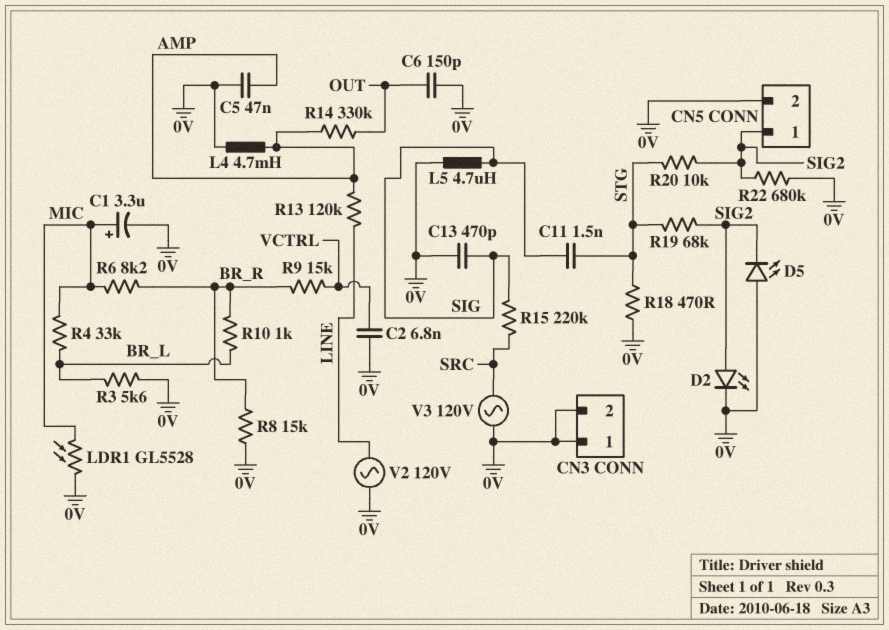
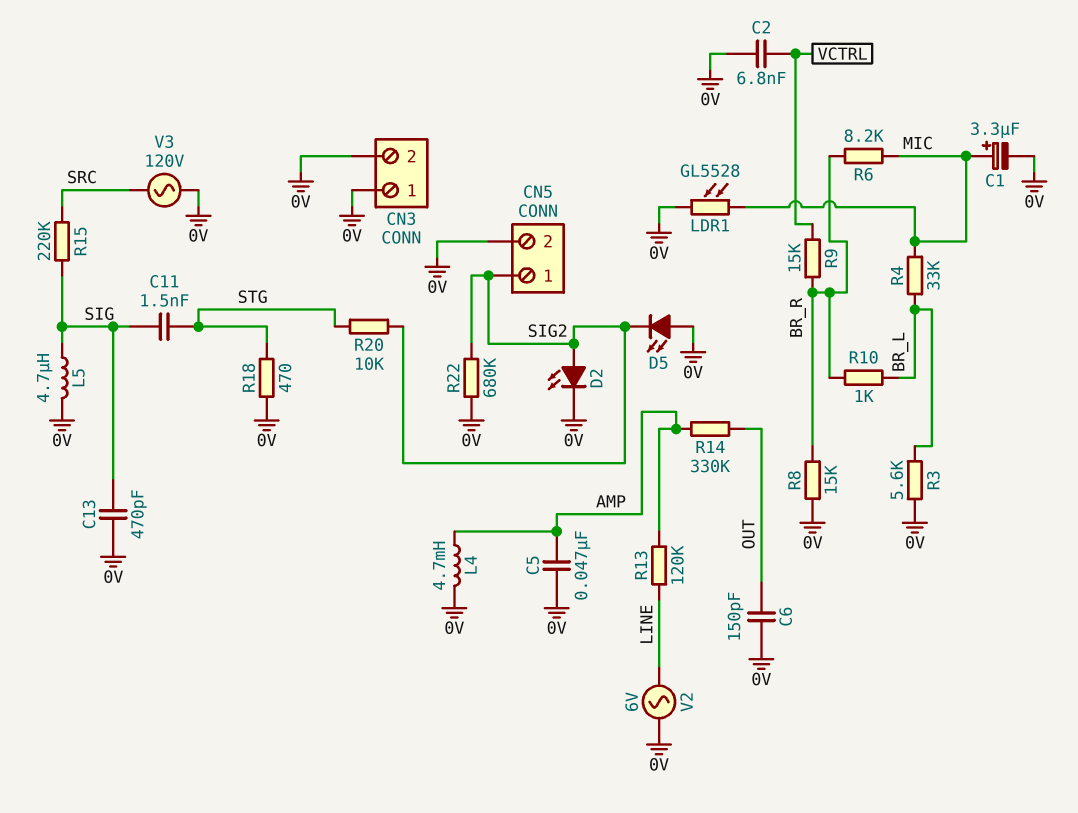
R19: 68k (SIG2, STG) -> none
V2: AC 120V (0V, LINE) -> AC 6V (0V, LINE)

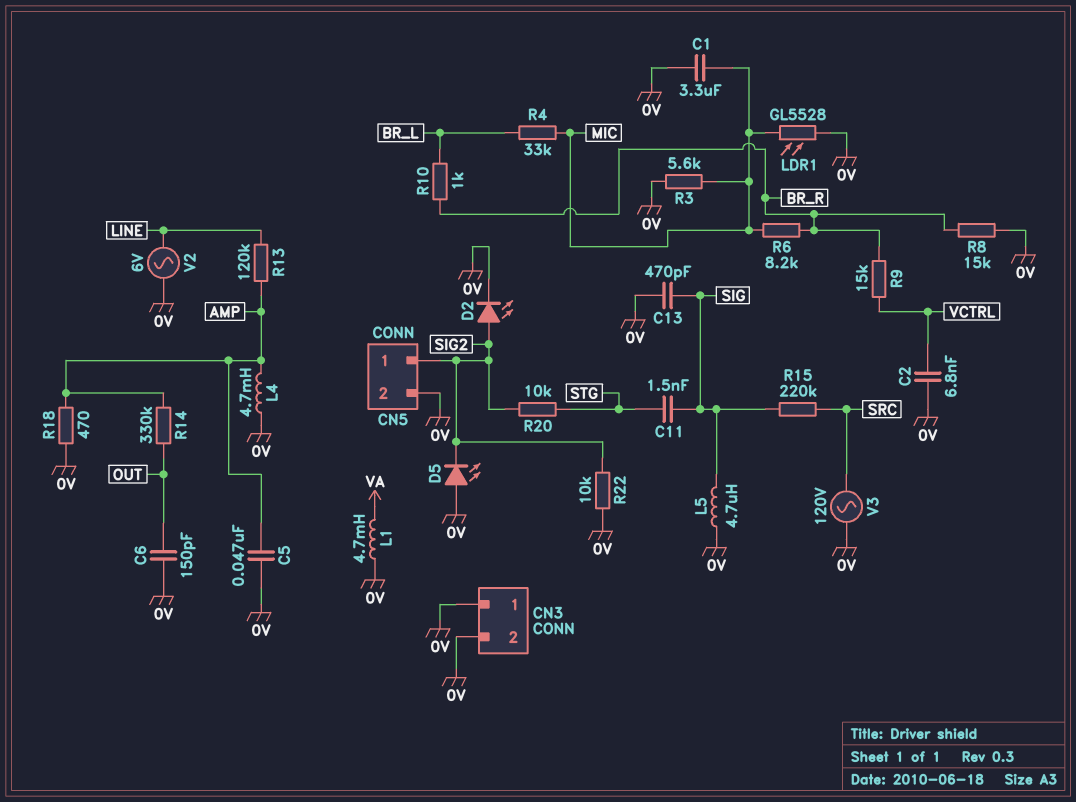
C1: 3.3uF (plus MIC, minus 0V) -> 3.3uF (0V, MIC)
L1: none -> 4.7mH (0V, VA)
R3: 5.6k (0V, BR_L) -> 5.6k (0V, MIC)
R18: 470 (0V, STG) -> 470 (0V, AMP)
R22: 680k (0V, SIG2) -> 10k (0V, SIG2)

